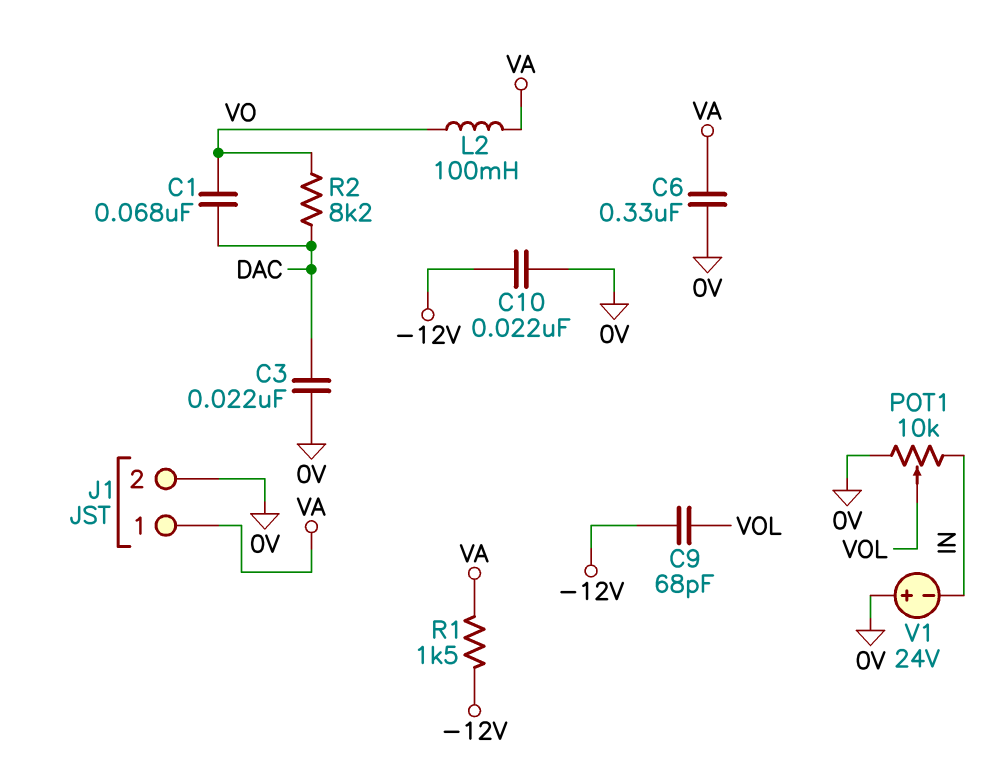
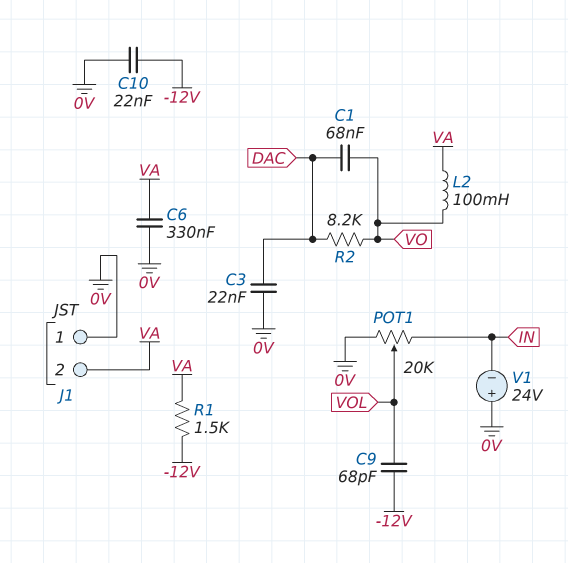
J1 pin 1: VA -> 0V
J1 pin 2: 0V -> VA
POT1: 10k (0V, IN, wiper VOL) -> 20k (0V, IN, wiper VOL)

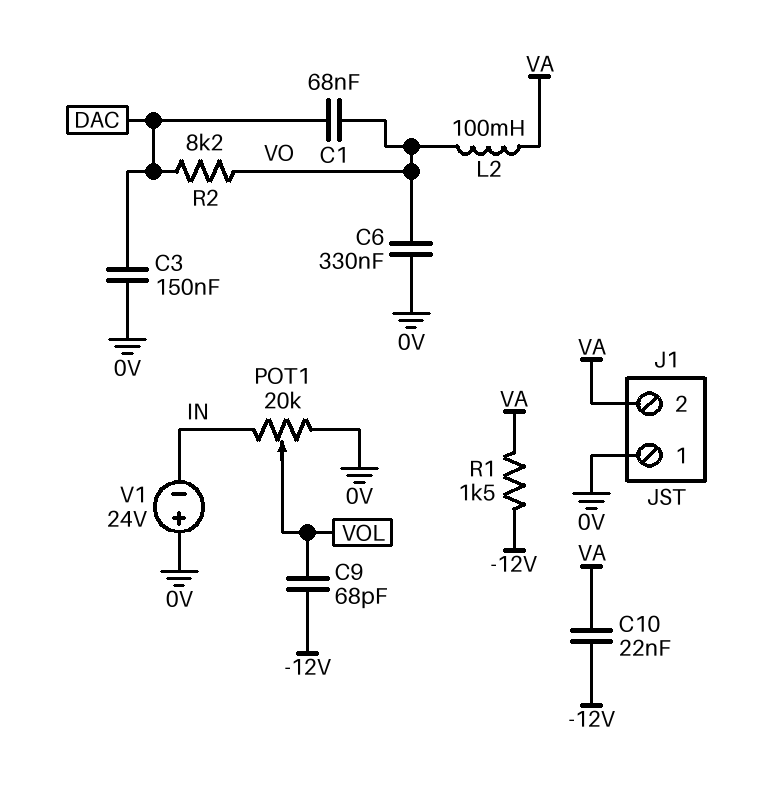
C3: 22nF (0V, DAC) -> 150nF (0V, DAC)
C6: 330nF (0V, VA) -> 330nF (0V, VO)
C10: 22nF (-12V, 0V) -> 22nF (-12V, VA)

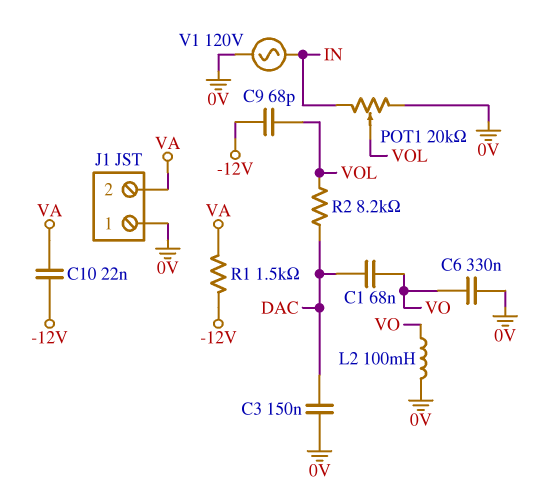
L2: 100mH (VA, VO) -> 100mH (0V, VO)
R2: 8.2k (DAC, VO) -> 8.2k (DAC, VOL)
V1: 24V (plus 0V, minus IN) -> AC 120V (0V, IN)

